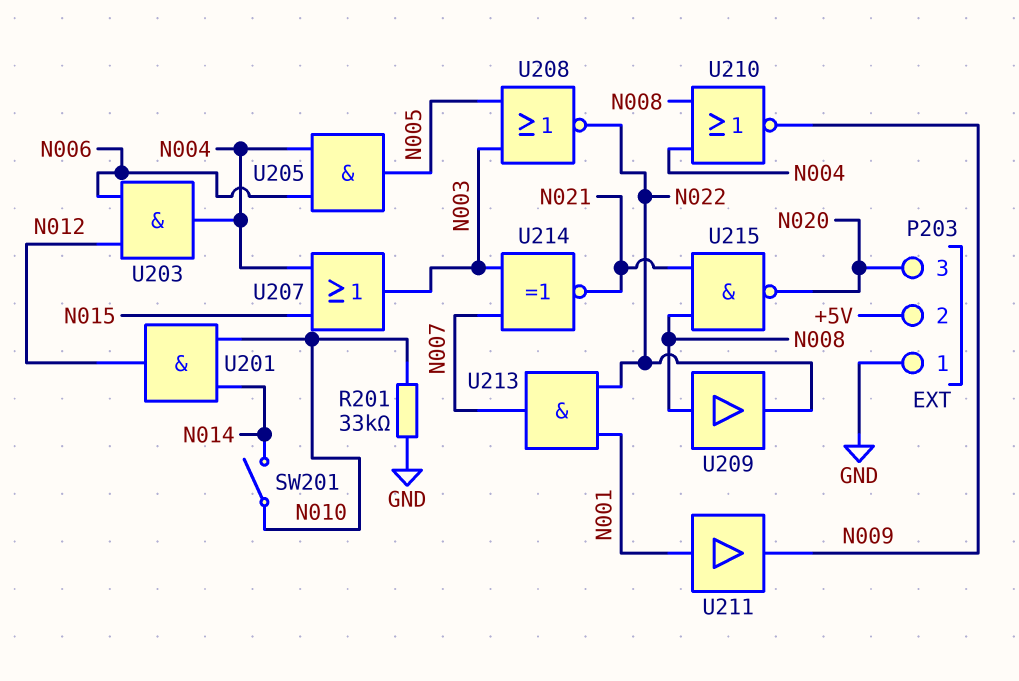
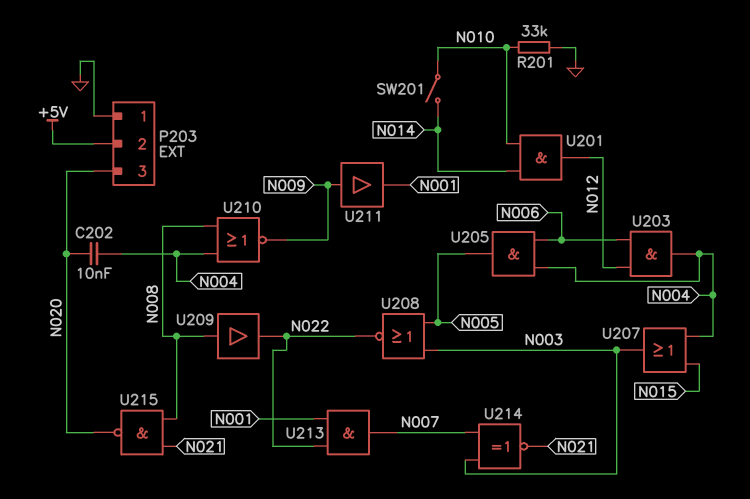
C202: none -> 10nF (N004, N020)
U211: buffer (in N001, out N009) -> buffer (in N009, out N001)

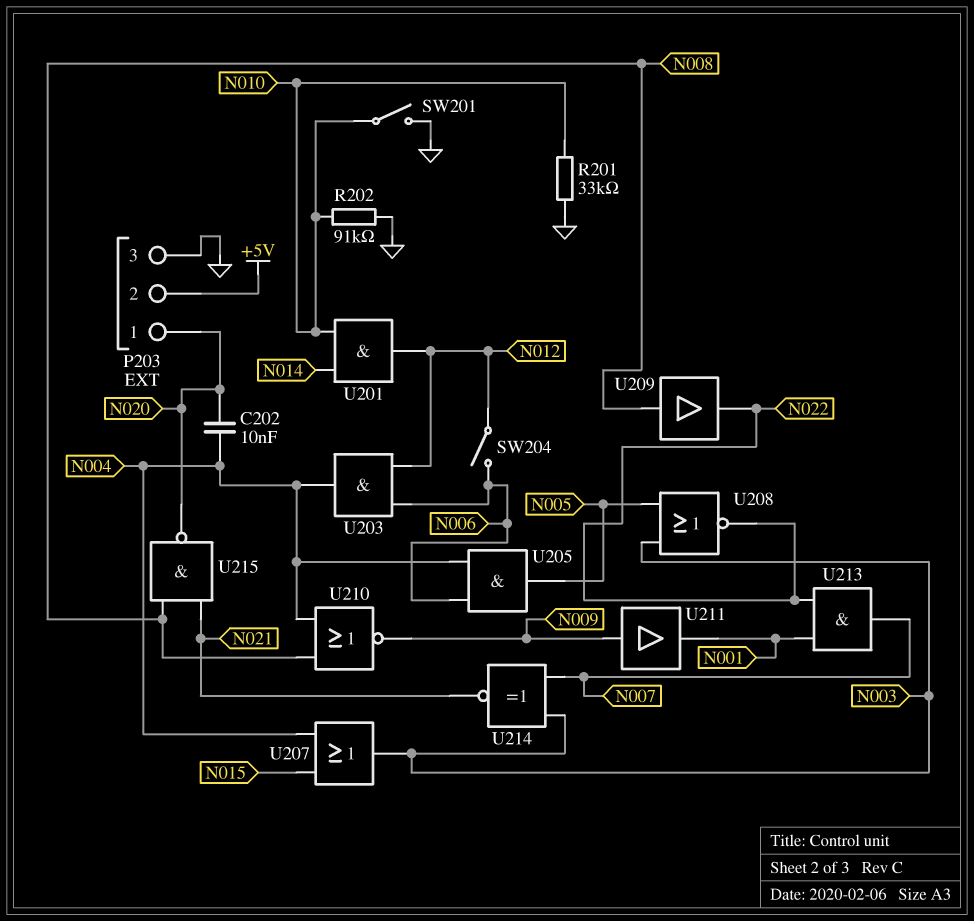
P203 pin 1: GND -> N020
P203 pin 3: N020 -> GND
R202: none -> 91k (GND, N010)
SW201: switch (N010, N014) -> switch (GND, N010)
SW204: none -> switch (N006, N012)

